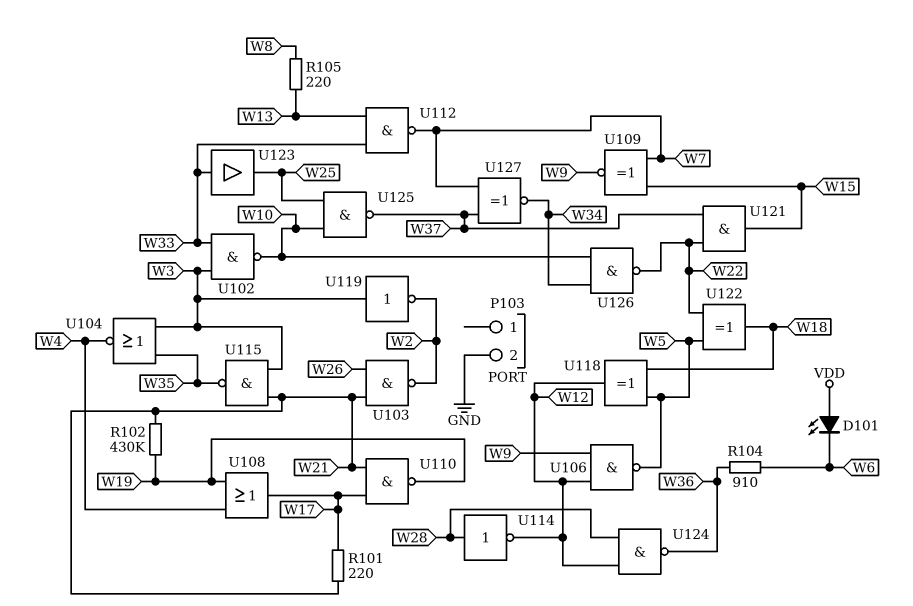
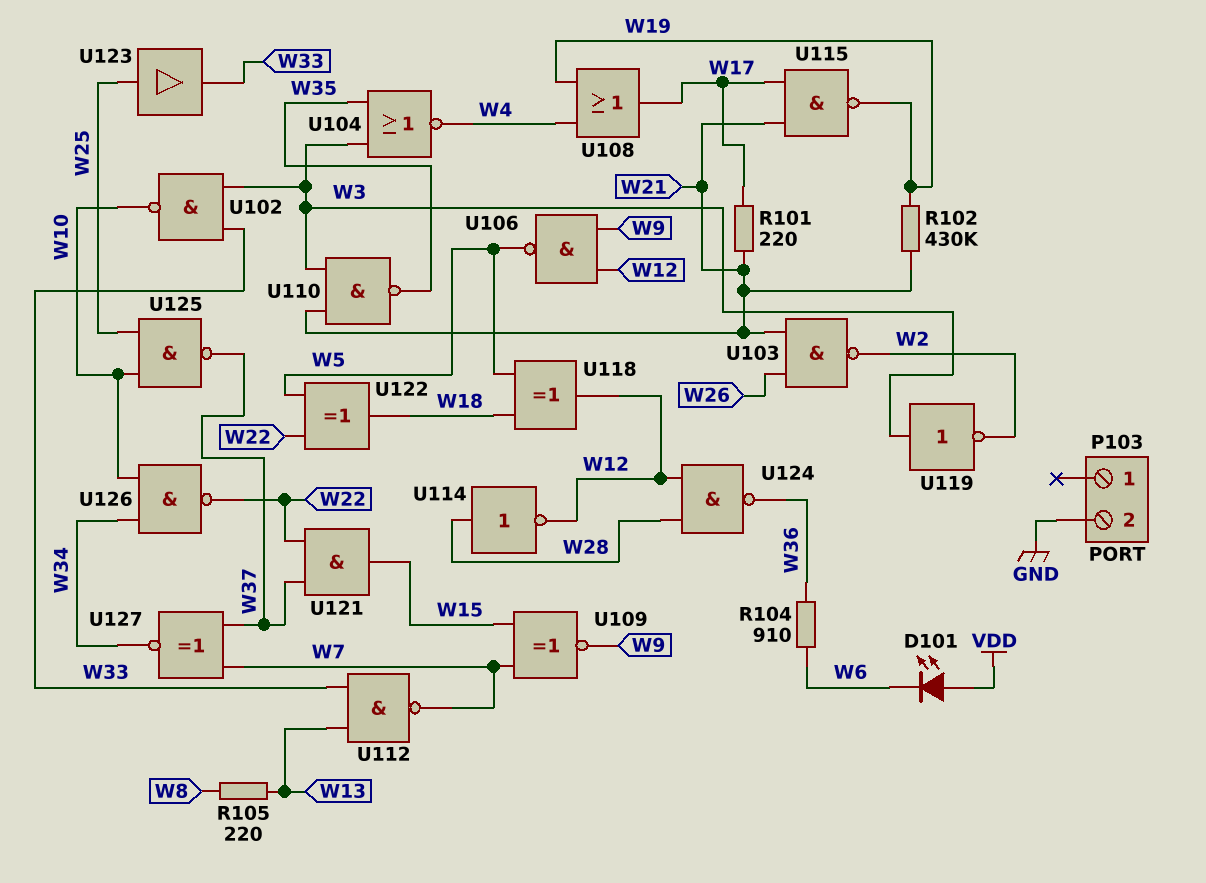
U110: NAND (in W17, in W21, out W19) -> NAND (in W3, in W21, out W35)
U115: NAND (in W3, in W21, out W35) -> NAND (in W17, in W21, out W19)
U123: buffer (in W33, out W25) -> buffer (in W25, out W33)

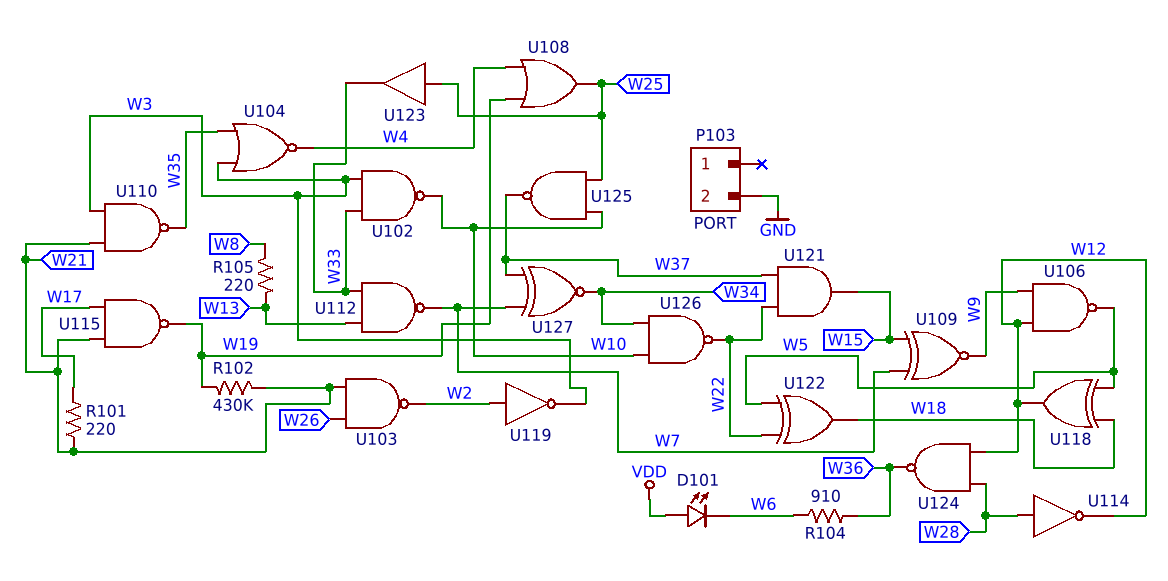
U108: OR (in W4, in W19, out W17) -> OR (in W4, in W19, out W25)
U119: NOT (in W3, out W2) -> NOT (in W2, out W3)

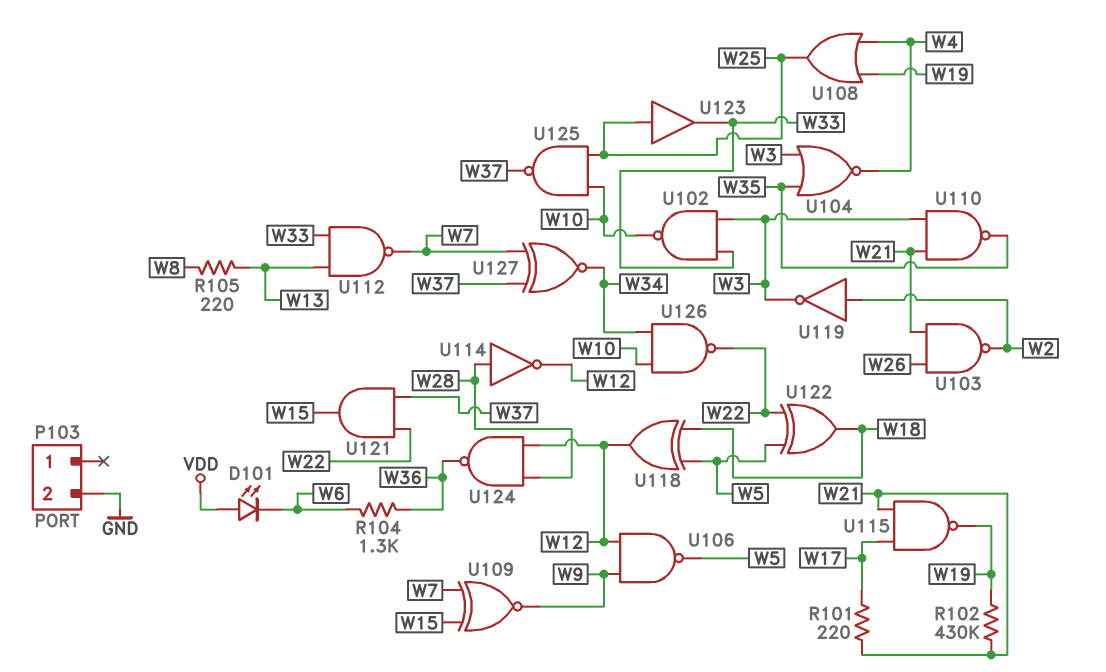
R104: 910 (W6, W36) -> 1.3k (W6, W36)

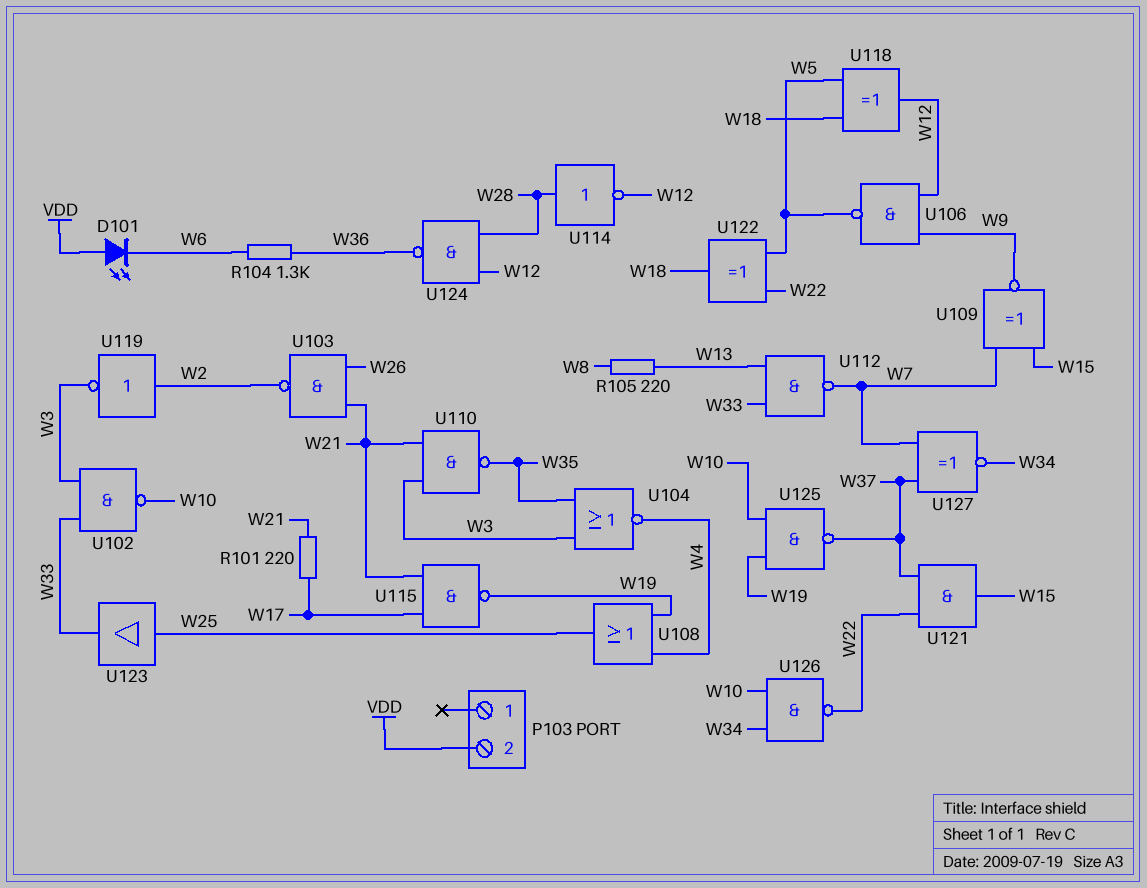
P103 pin 2: GND -> VDD
R102: 430k (W19, W21) -> none
U125: NAND (in W10, in W25, out W37) -> NAND (in W10, in W19, out W37)

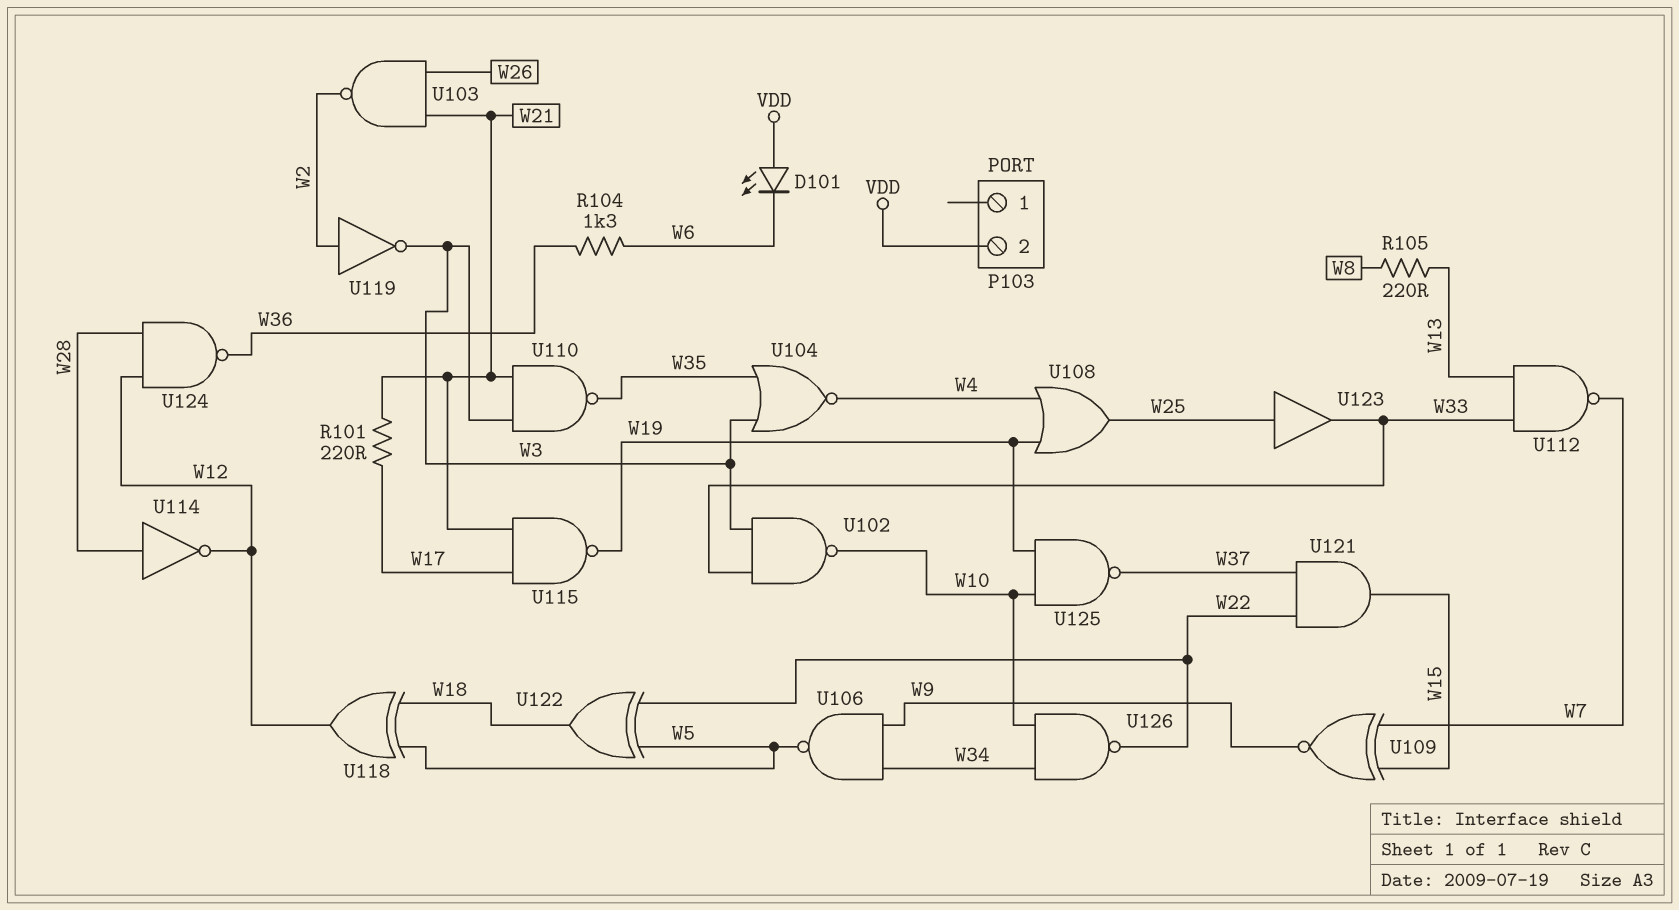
U106: NAND (in W9, in W12, out W5) -> NAND (in W9, in W34, out W5)
U127: XNOR (in W7, in W37, out W34) -> none

